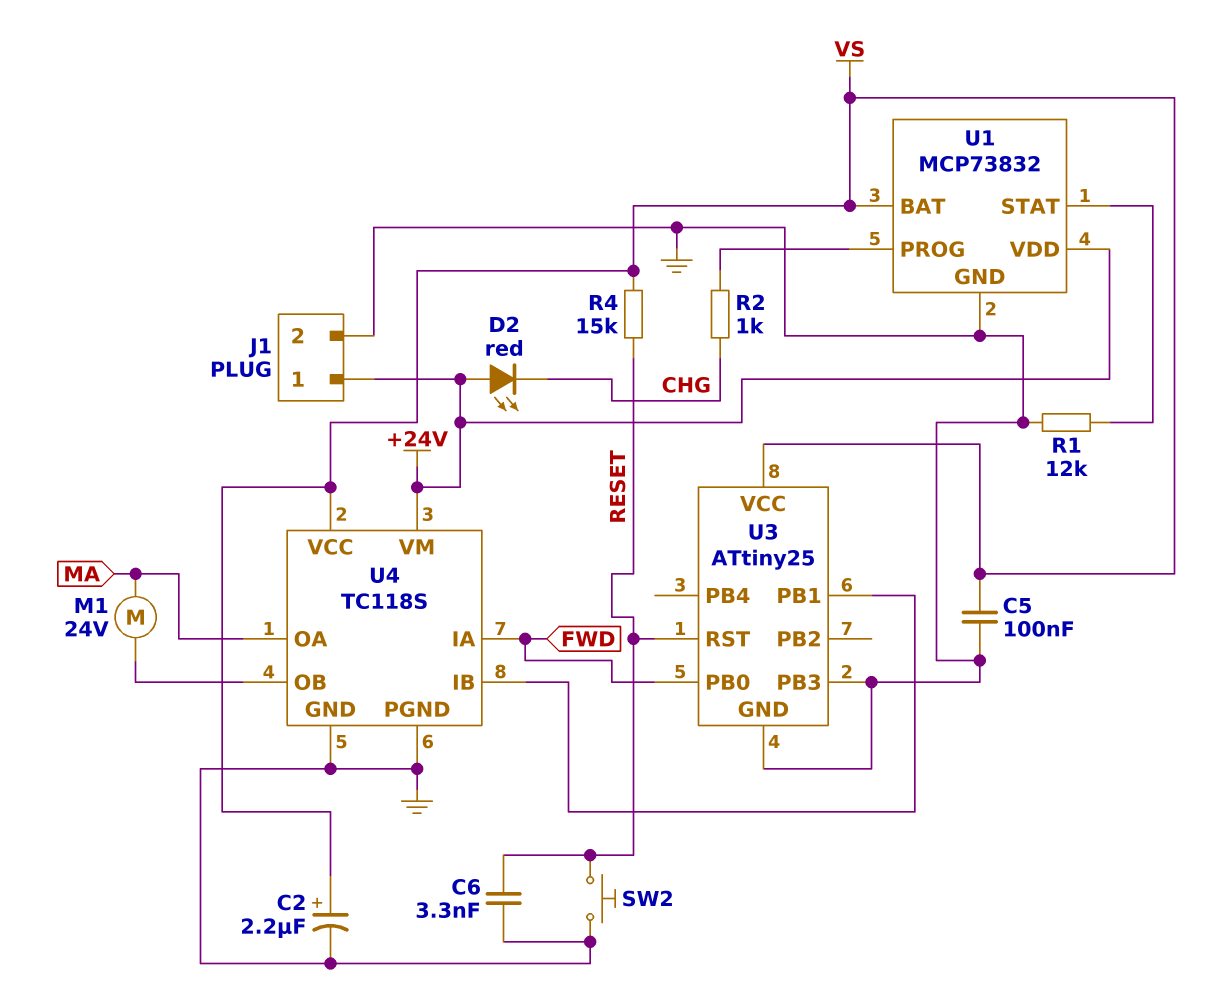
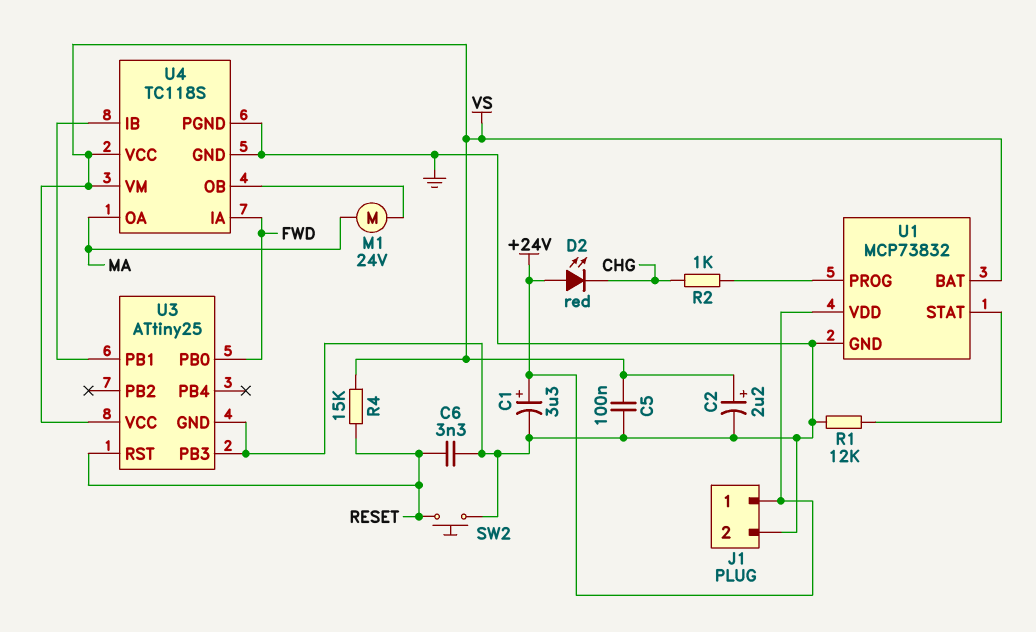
C1: none -> 3.3uF (plus +24V, minus GND)
U4 pin VM: +24V -> VS

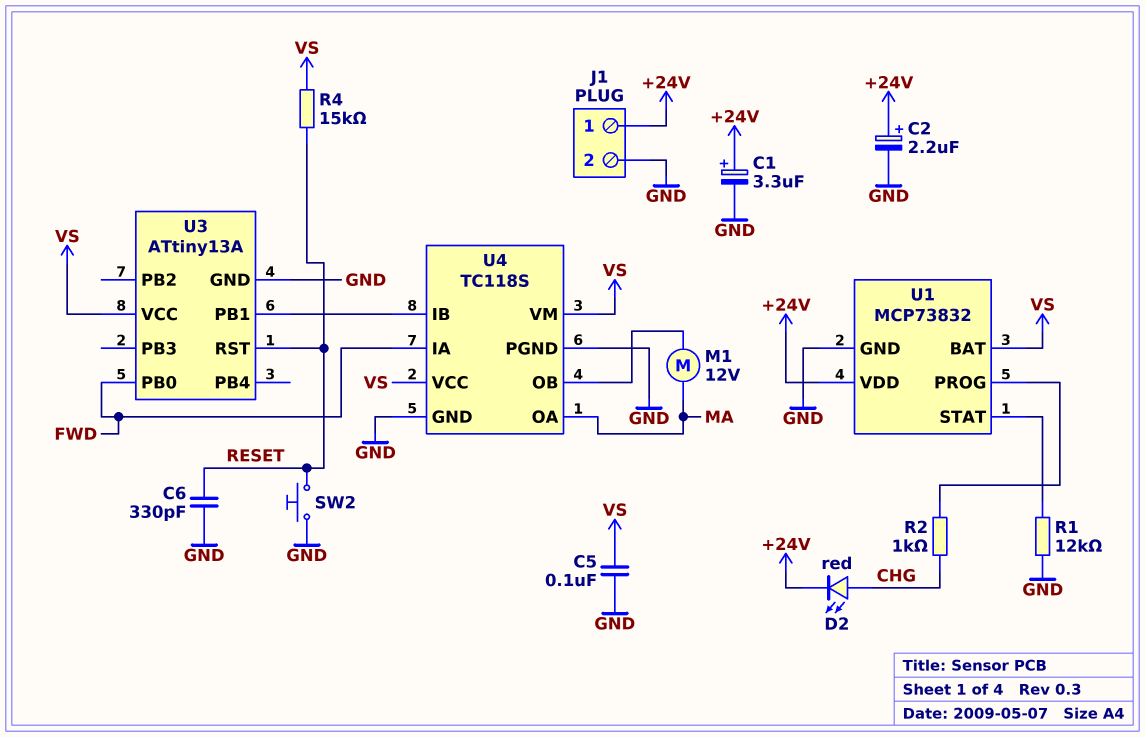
C2: 2.2uF (plus VS, minus GND) -> 2.2uF (plus +24V, minus GND)
C6: 3.3nF (GND, RESET) -> 330pF (GND, RESET)
D2: LED red (A +24V, K CHG) -> LED red (A CHG, K +24V)
M1: motor 24V (MA, U4/OB) -> motor 12V (MA, U4/OB)
U3: ATtiny25 -> ATtiny13A
U3 pin PB3: GND -> none

